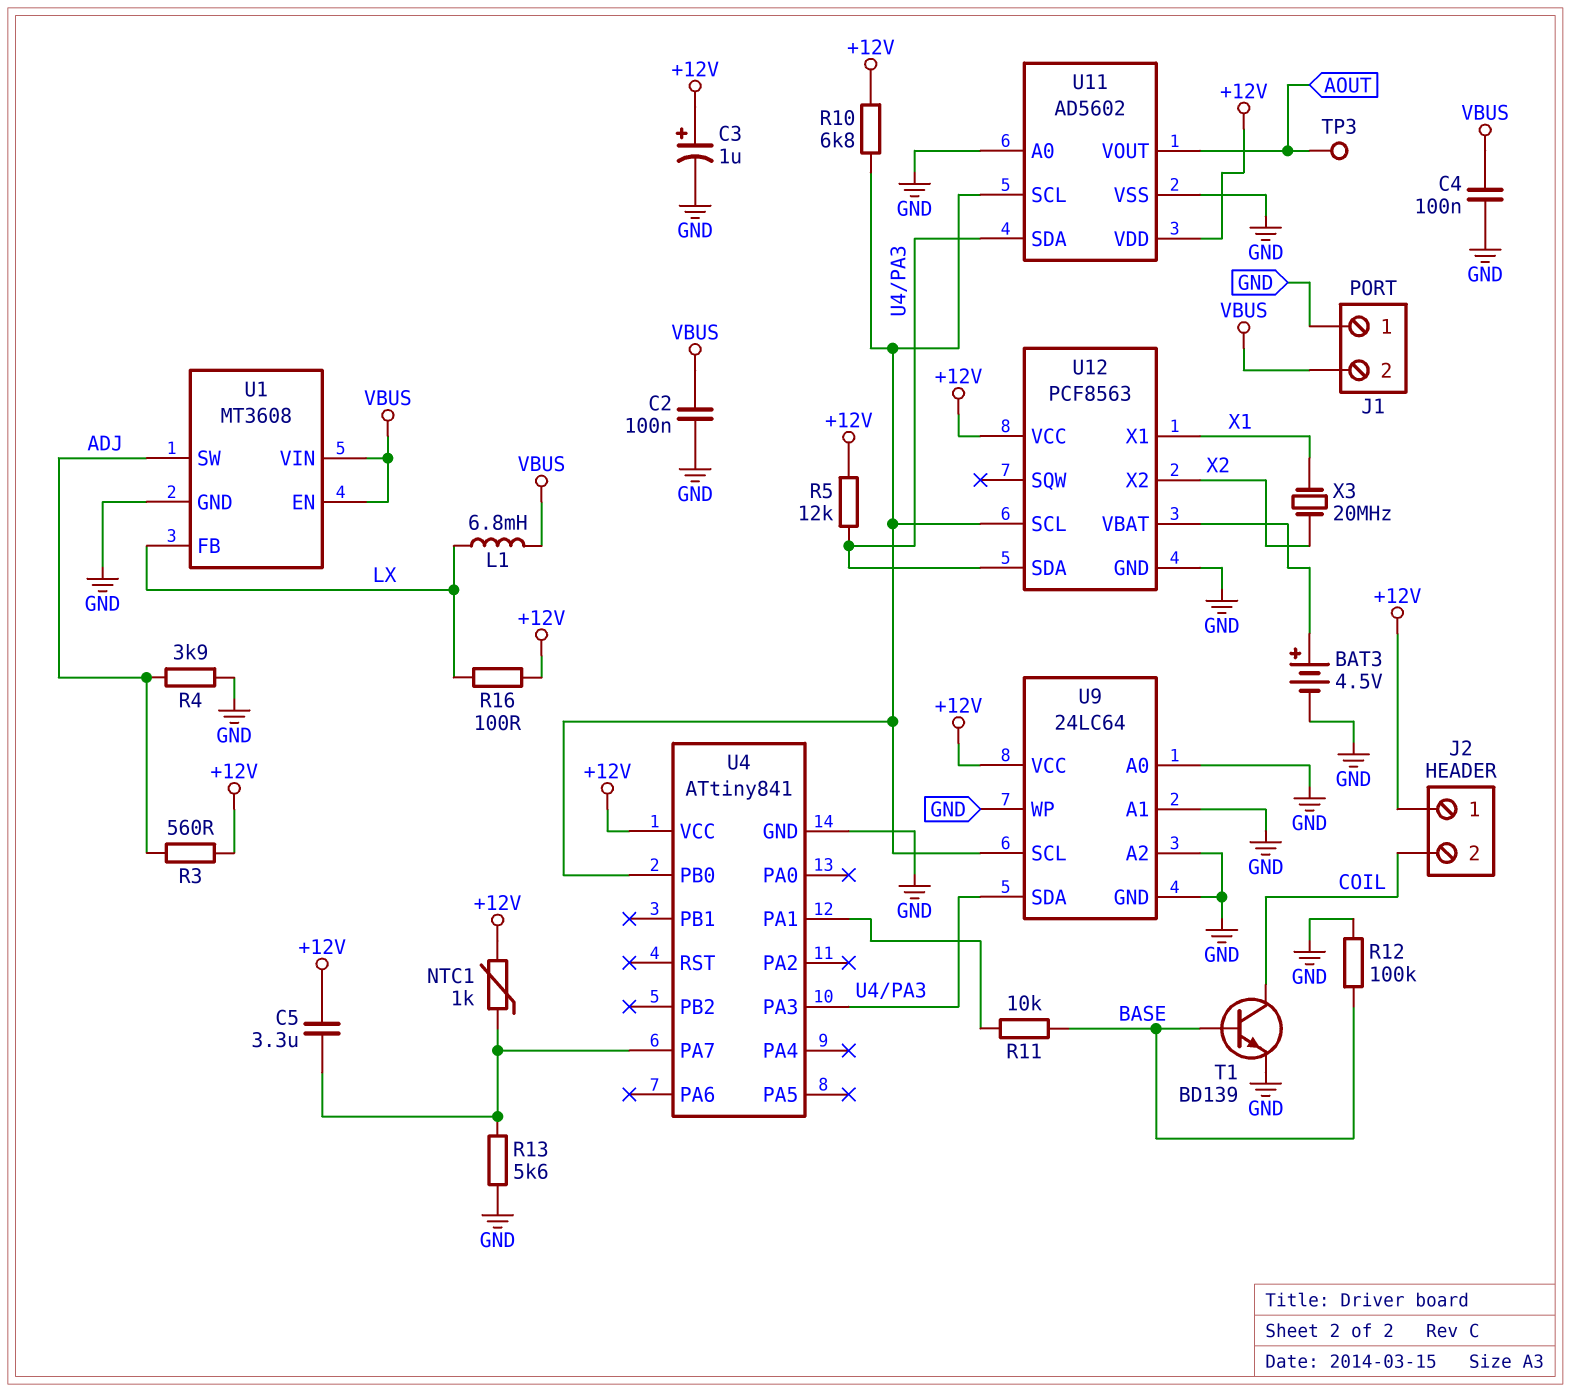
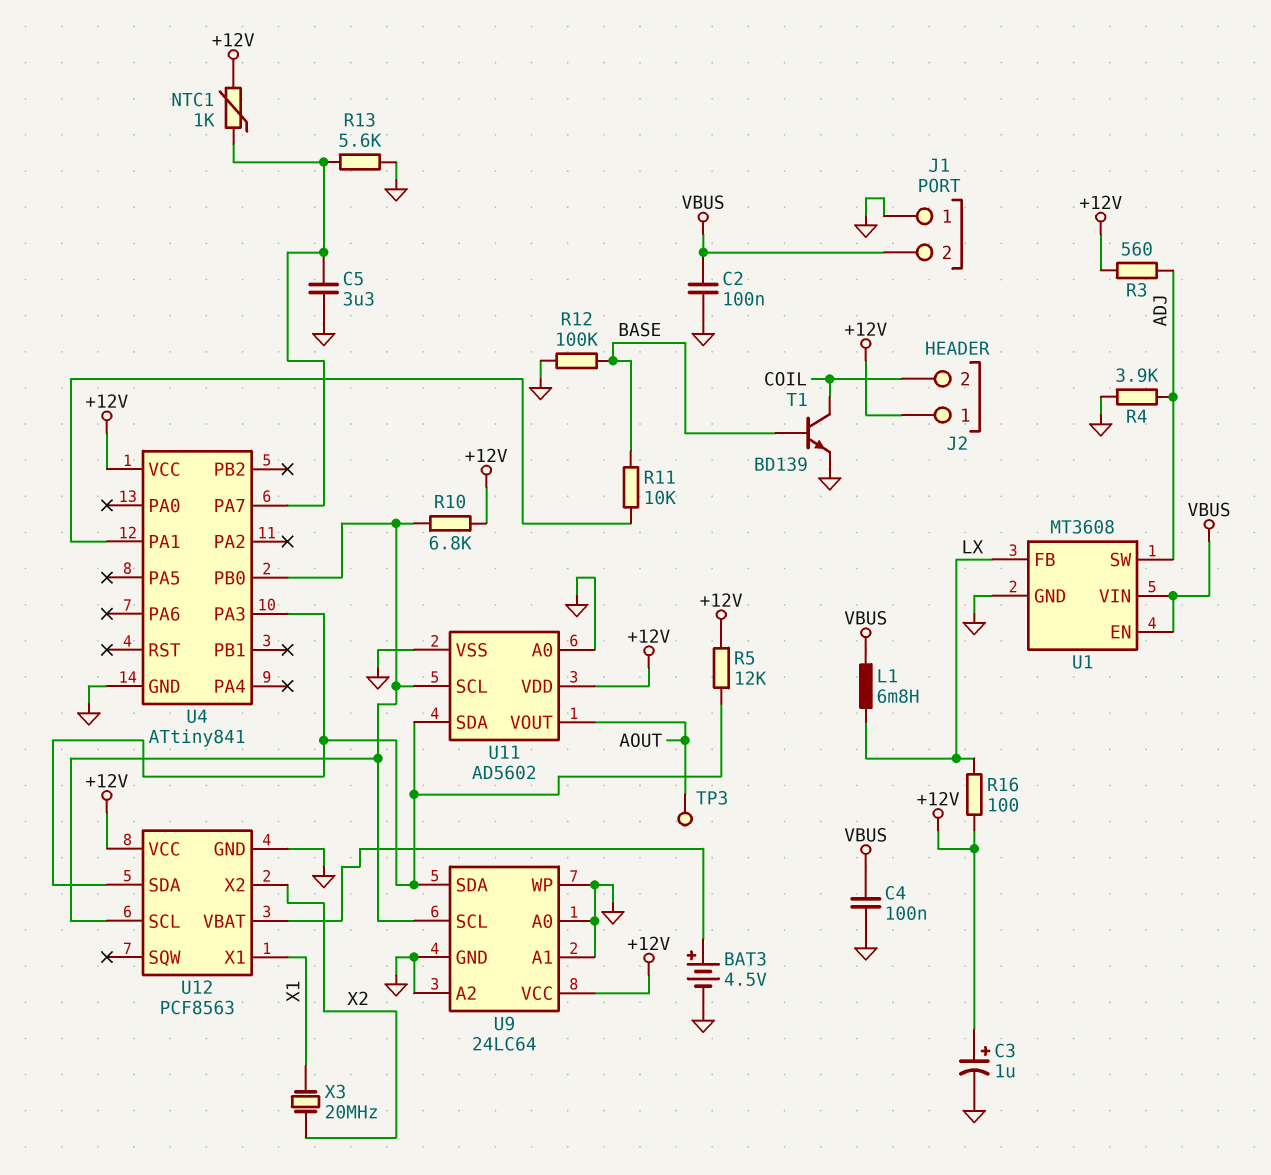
C5: 3.3uF (+12V, U4/PA7) -> 3.3uF (GND, U4/PA7)

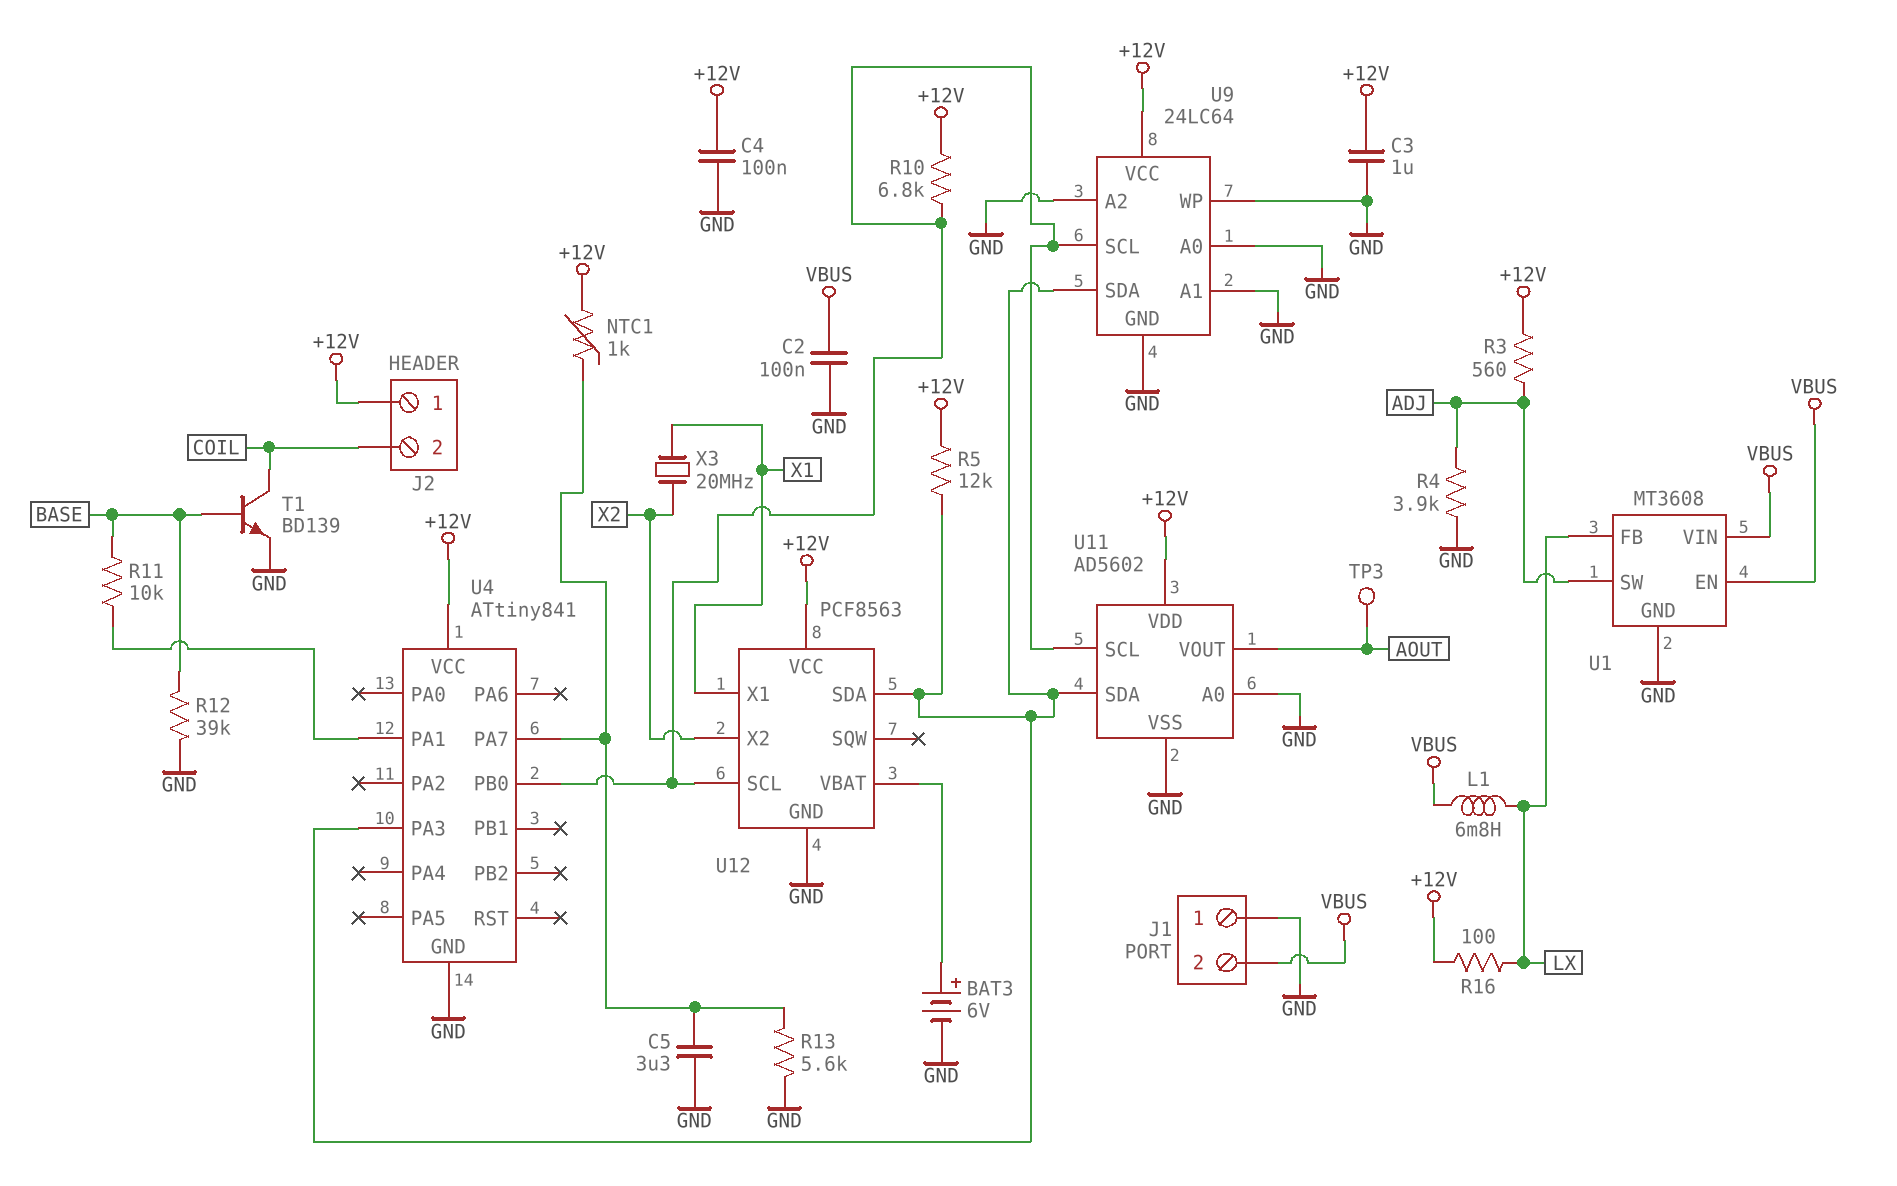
BAT3: 4.5V (plus U12/VBAT, minus GND) -> 6V (plus U12/VBAT, minus GND)
C3: 1uF (plus +12V, minus GND) -> 1uF (+12V, GND)
C4: 100nF (GND, VBUS) -> 100nF (+12V, GND)
R12: 100k (BASE, GND) -> 39k (BASE, GND)

